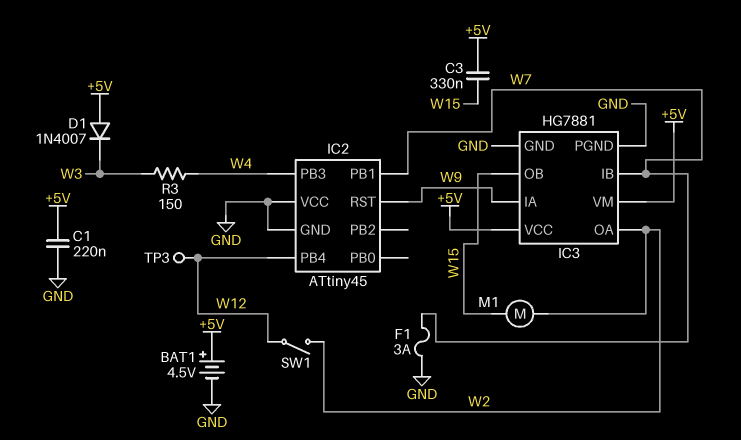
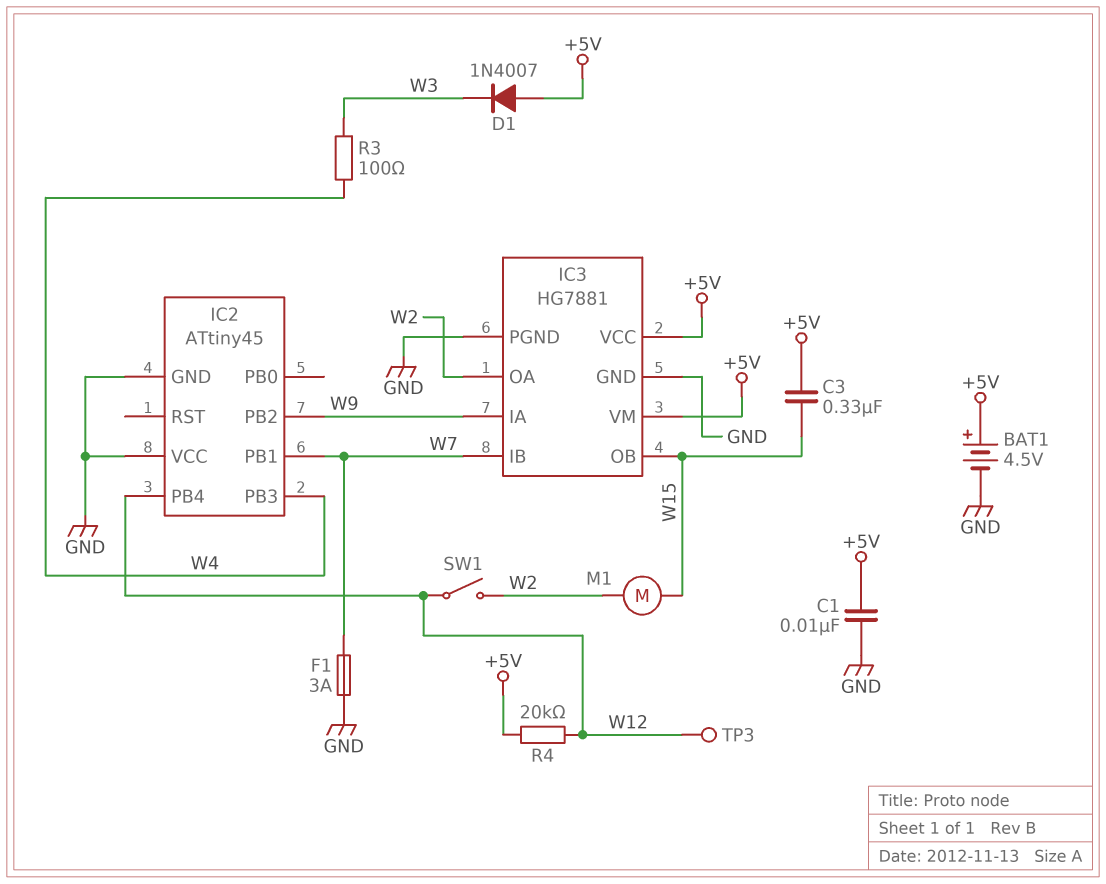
C1: 220nF (+5V, GND) -> 10nF (+5V, GND)
IC2 pin PB2: none -> W9
IC2 pin RST: W9 -> none
R3: 150 (W3, W4) -> 100 (W3, W4)
R4: none -> 20k (+5V, W12)

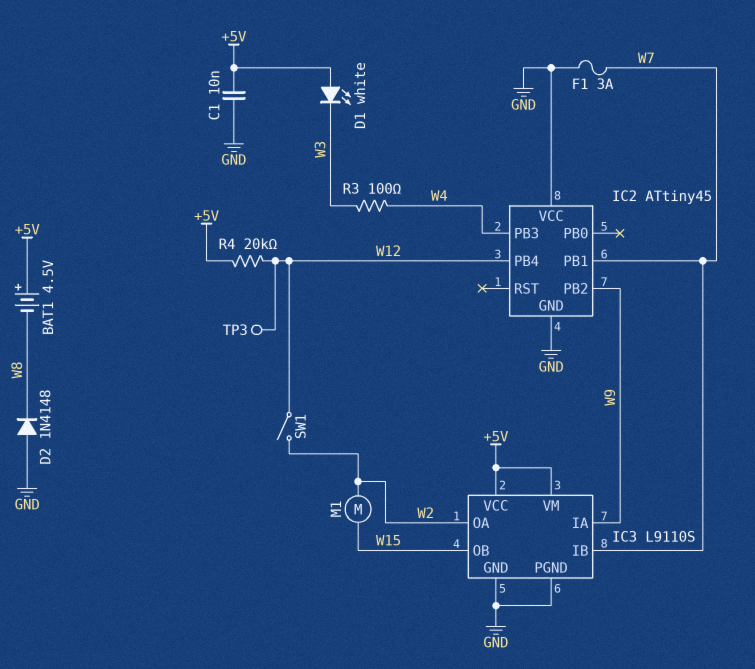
BAT1: 4.5V (plus +5V, minus GND) -> 4.5V (plus +5V, minus W8)
C3: 330nF (+5V, W15) -> none
D1: diode 1N4007 (A +5V, K W3) -> LED white (A +5V, K W3)
D2: none -> diode 1N4148 (A GND, K W8)
IC3: HG7881 -> L9110S

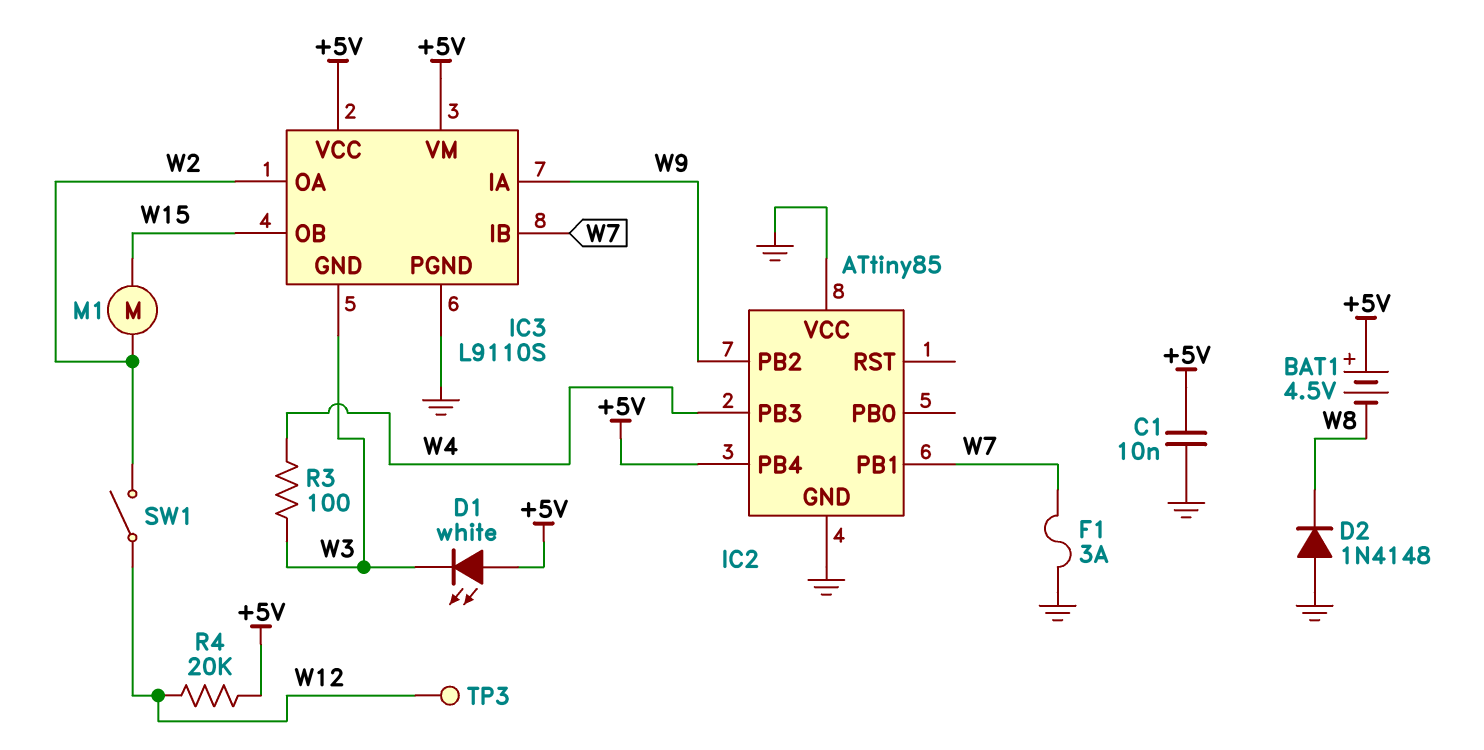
IC2: ATtiny45 -> ATtiny85
IC2 pin PB4: W12 -> +5V
IC3 pin GND: GND -> W3

